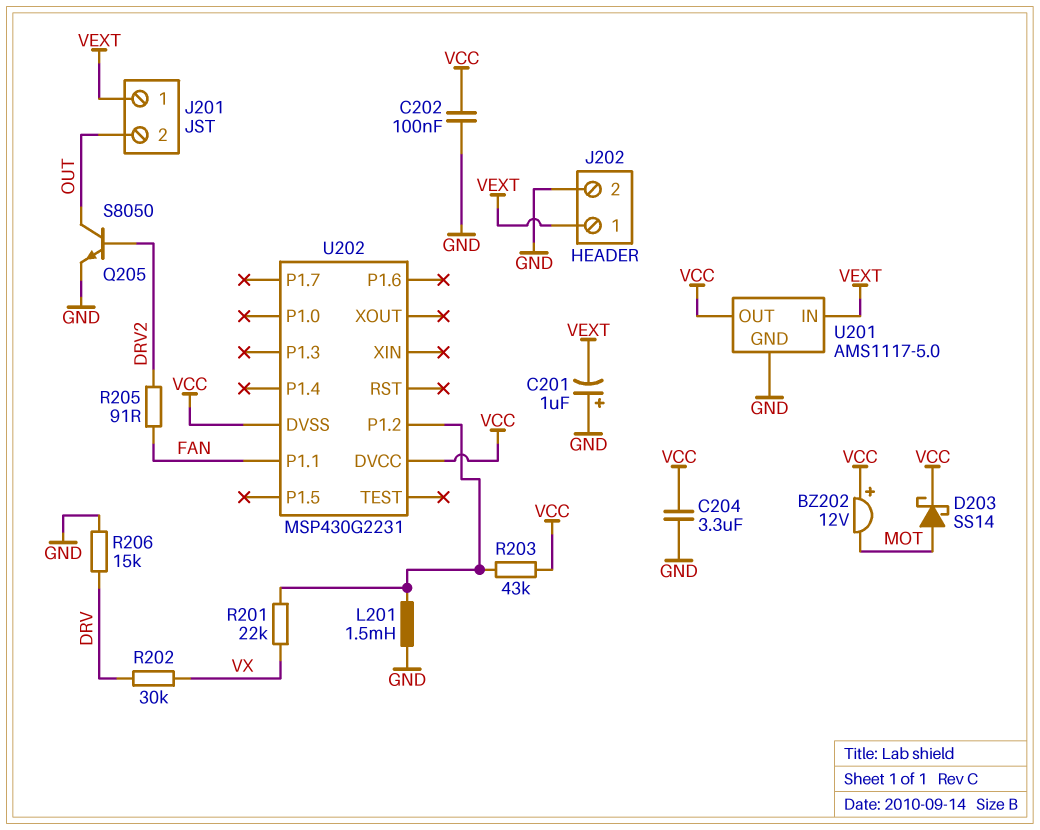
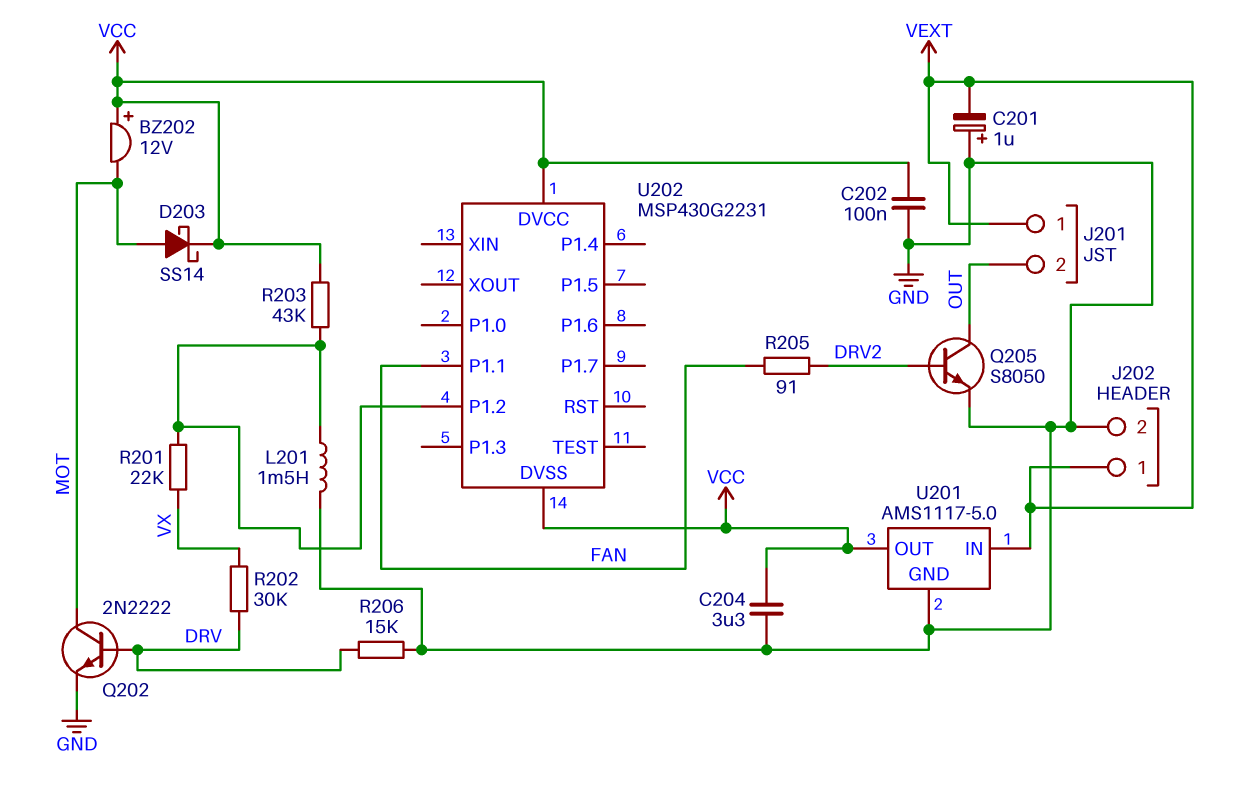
Q202: none -> NPN 2N2222 (B DRV, C MOT, E GND)

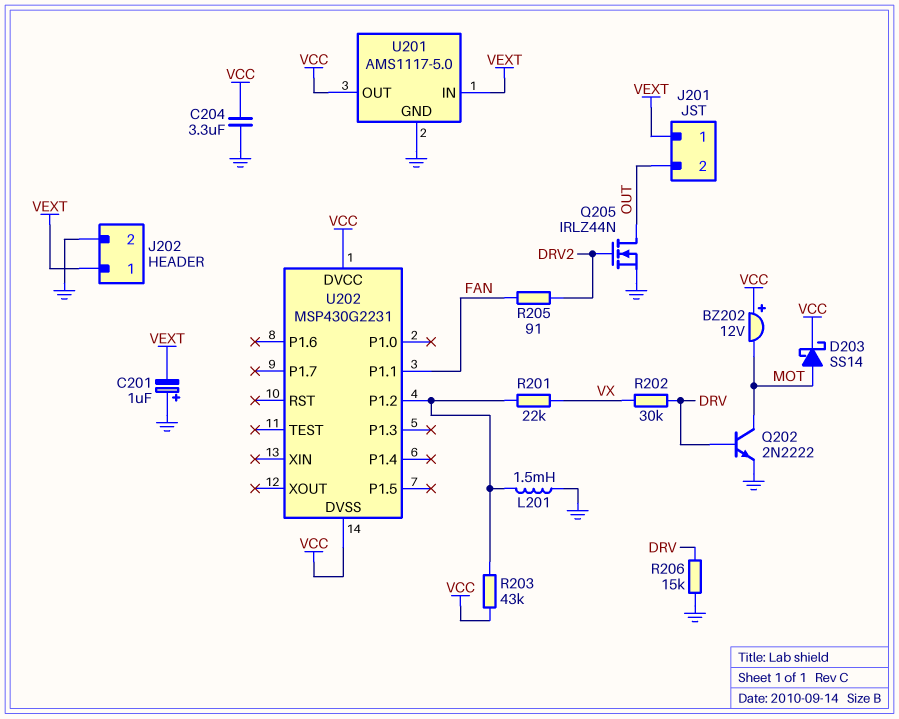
C202: 100nF (GND, VCC) -> none
Q205: NPN S8050 (B DRV2, C OUT, E GND) -> NMOS IRLZ44N (G DRV2, D OUT, S GND)

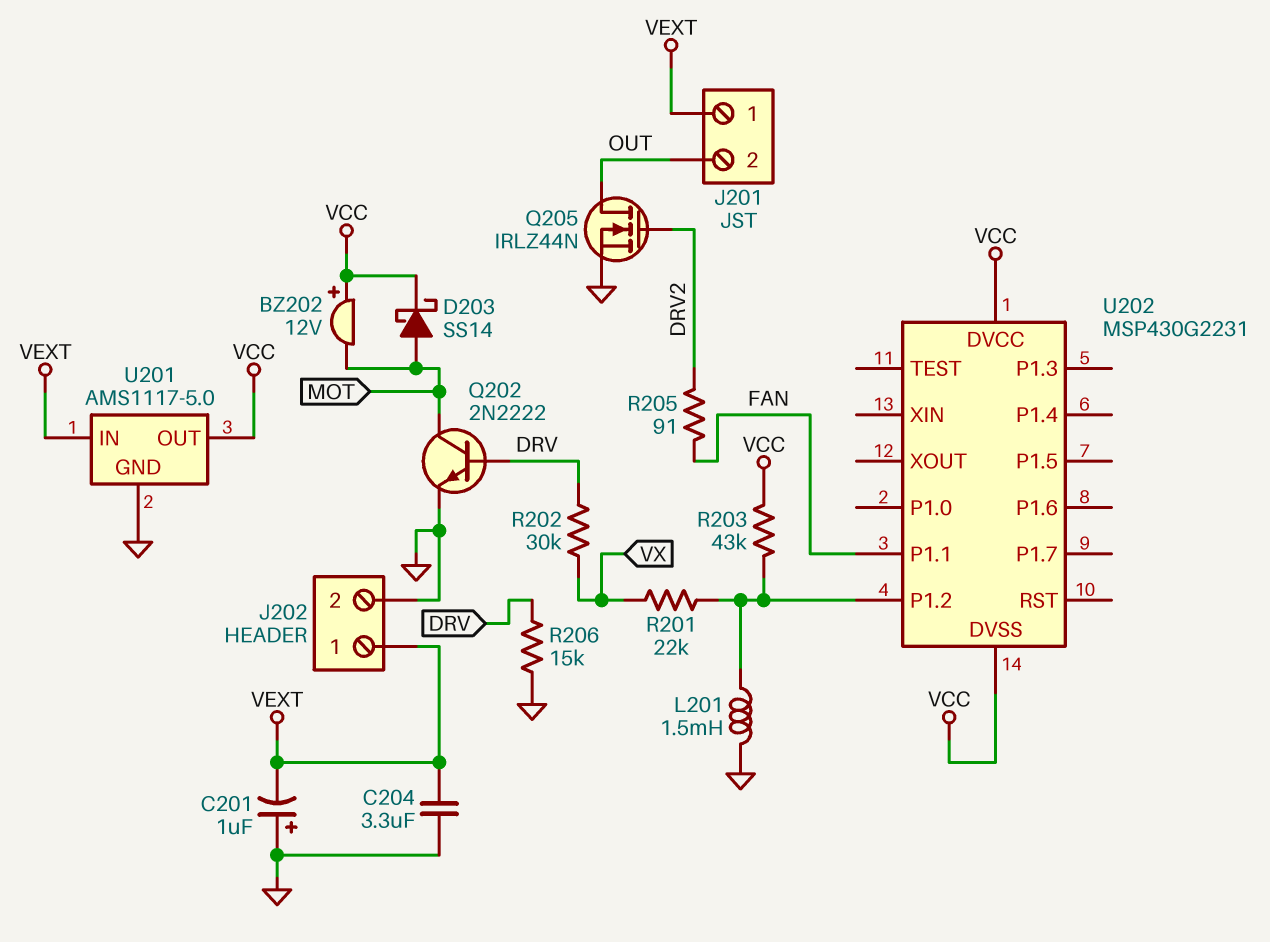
C204: 3.3uF (GND, VCC) -> 3.3uF (GND, VEXT)

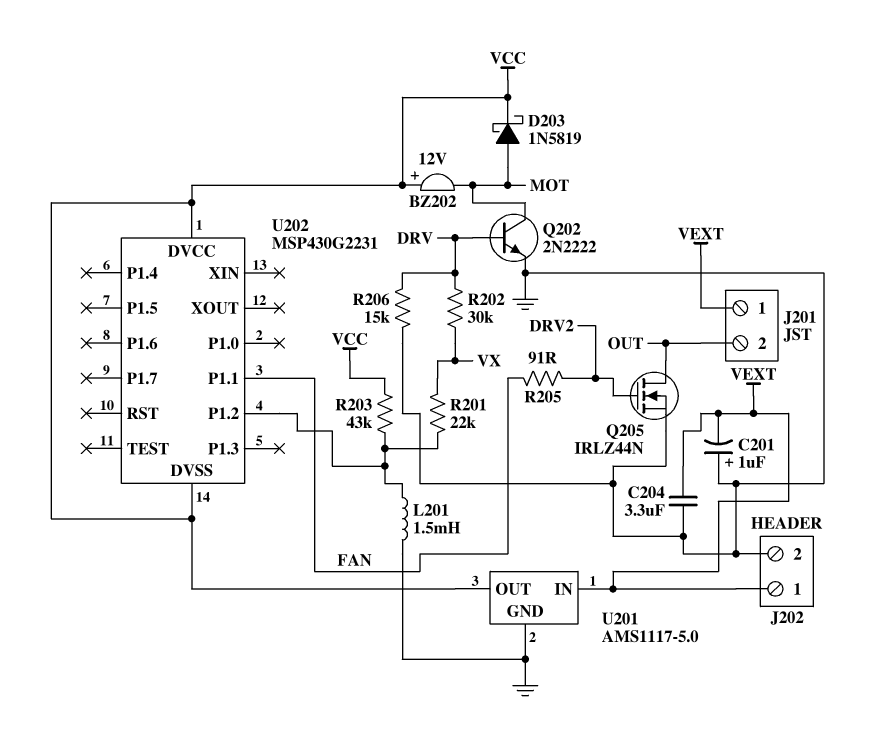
D203: schottky SS14 (A MOT, K VCC) -> schottky 1N5819 (A MOT, K VCC)

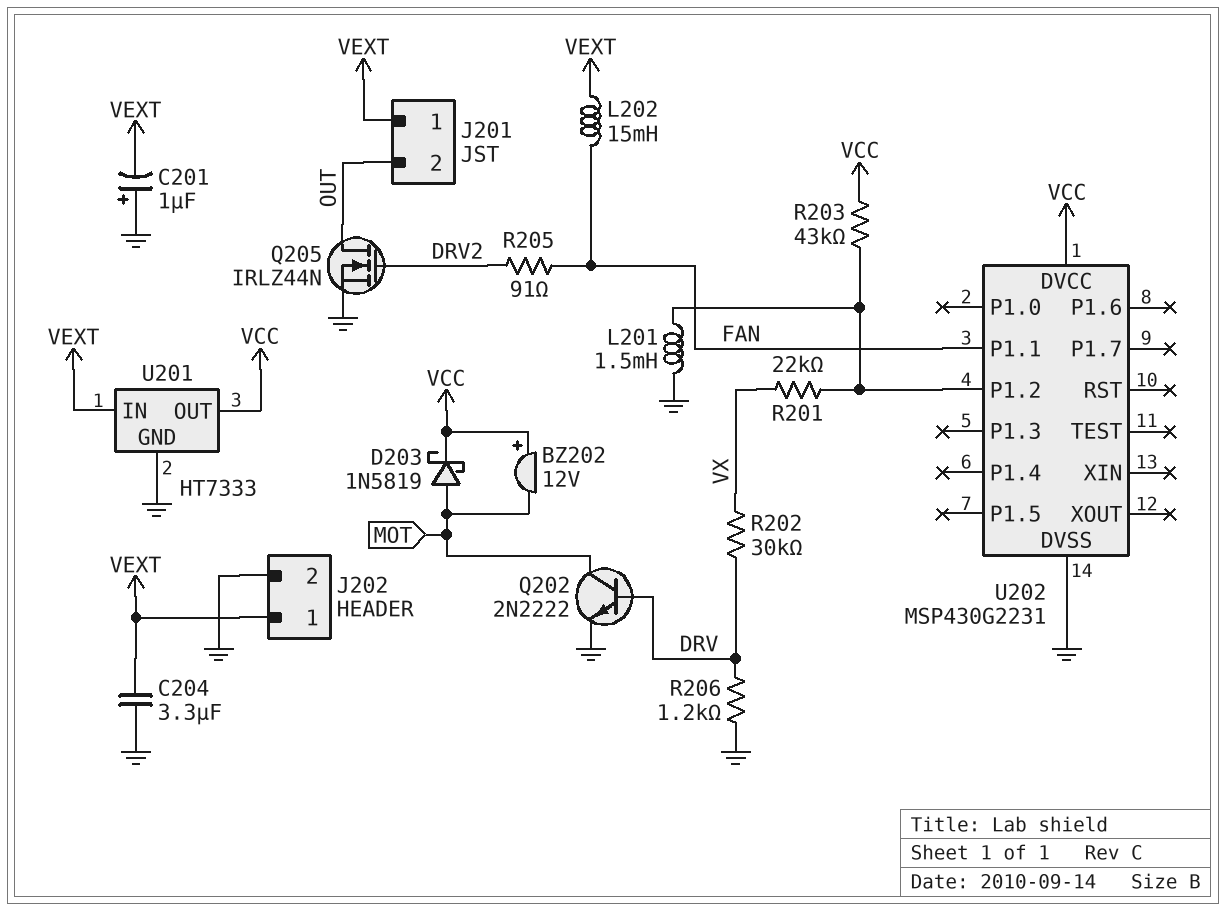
L202: none -> 15mH (FAN, VEXT)
R206: 15k (DRV, GND) -> 1.2k (DRV, GND)
U201: AMS1117-5.0 -> HT7333
U202 pin DVSS: VCC -> GND

